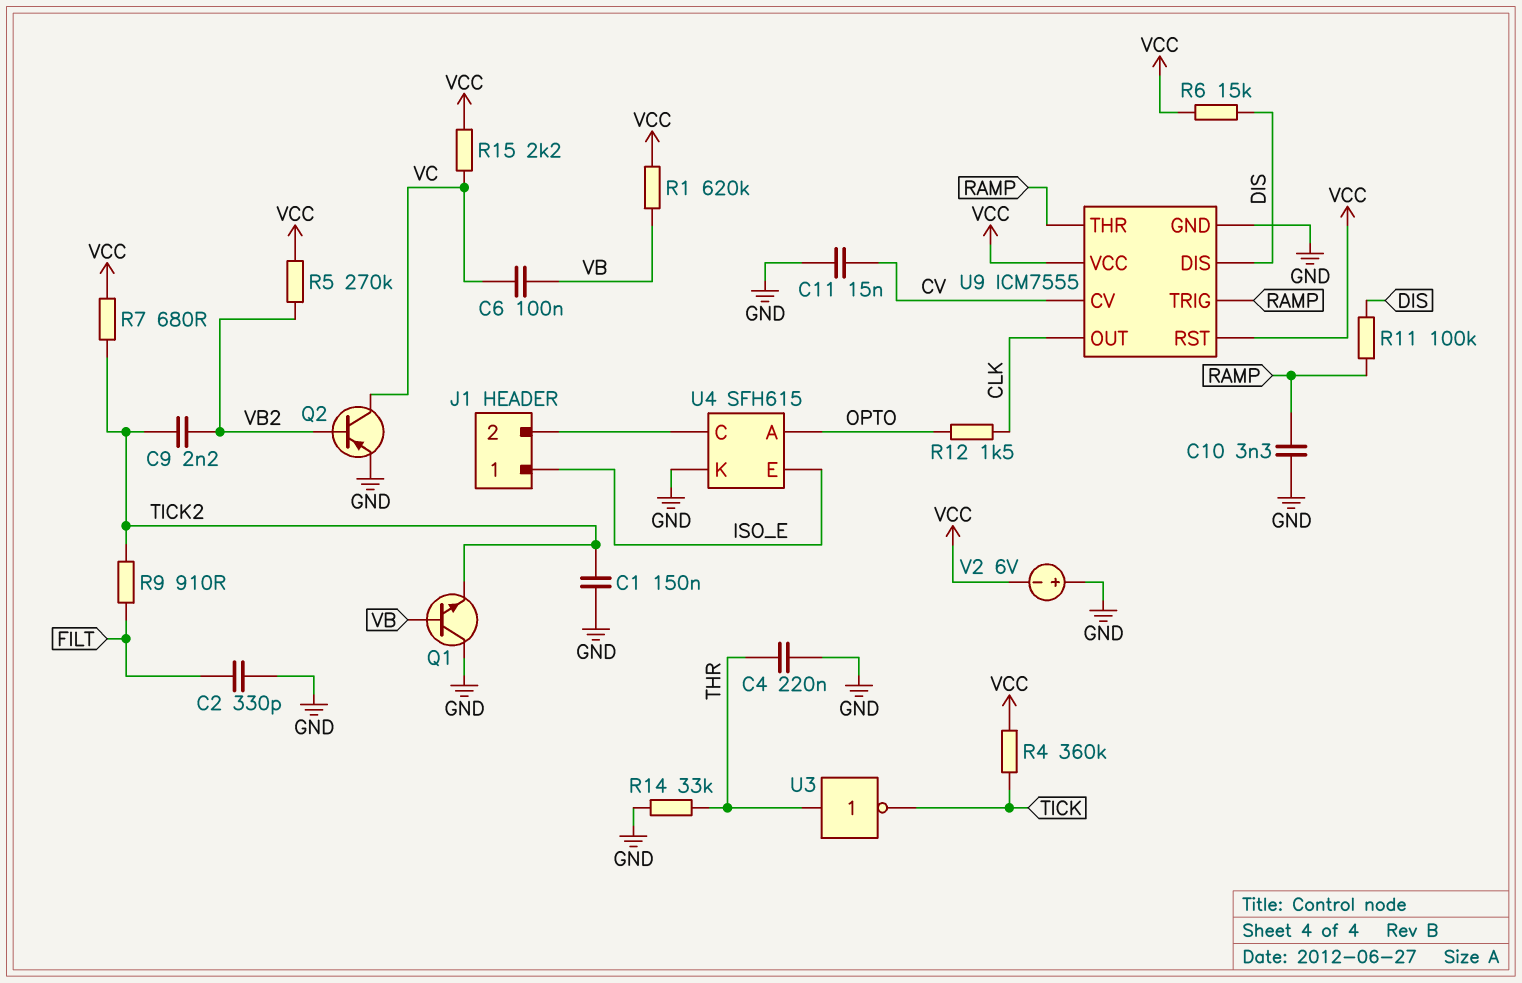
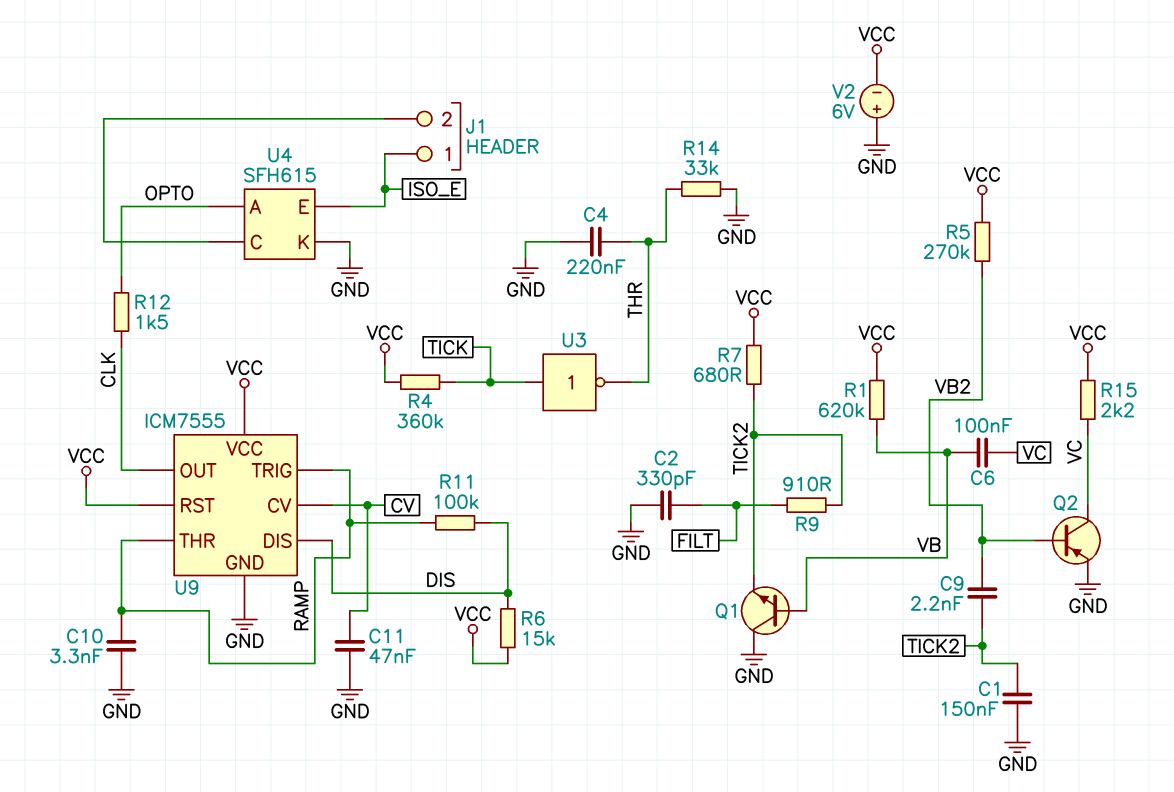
C11: 15nF (CV, GND) -> 47nF (CV, GND)
U3: NOT (in THR, out TICK) -> NOT (in TICK, out THR)

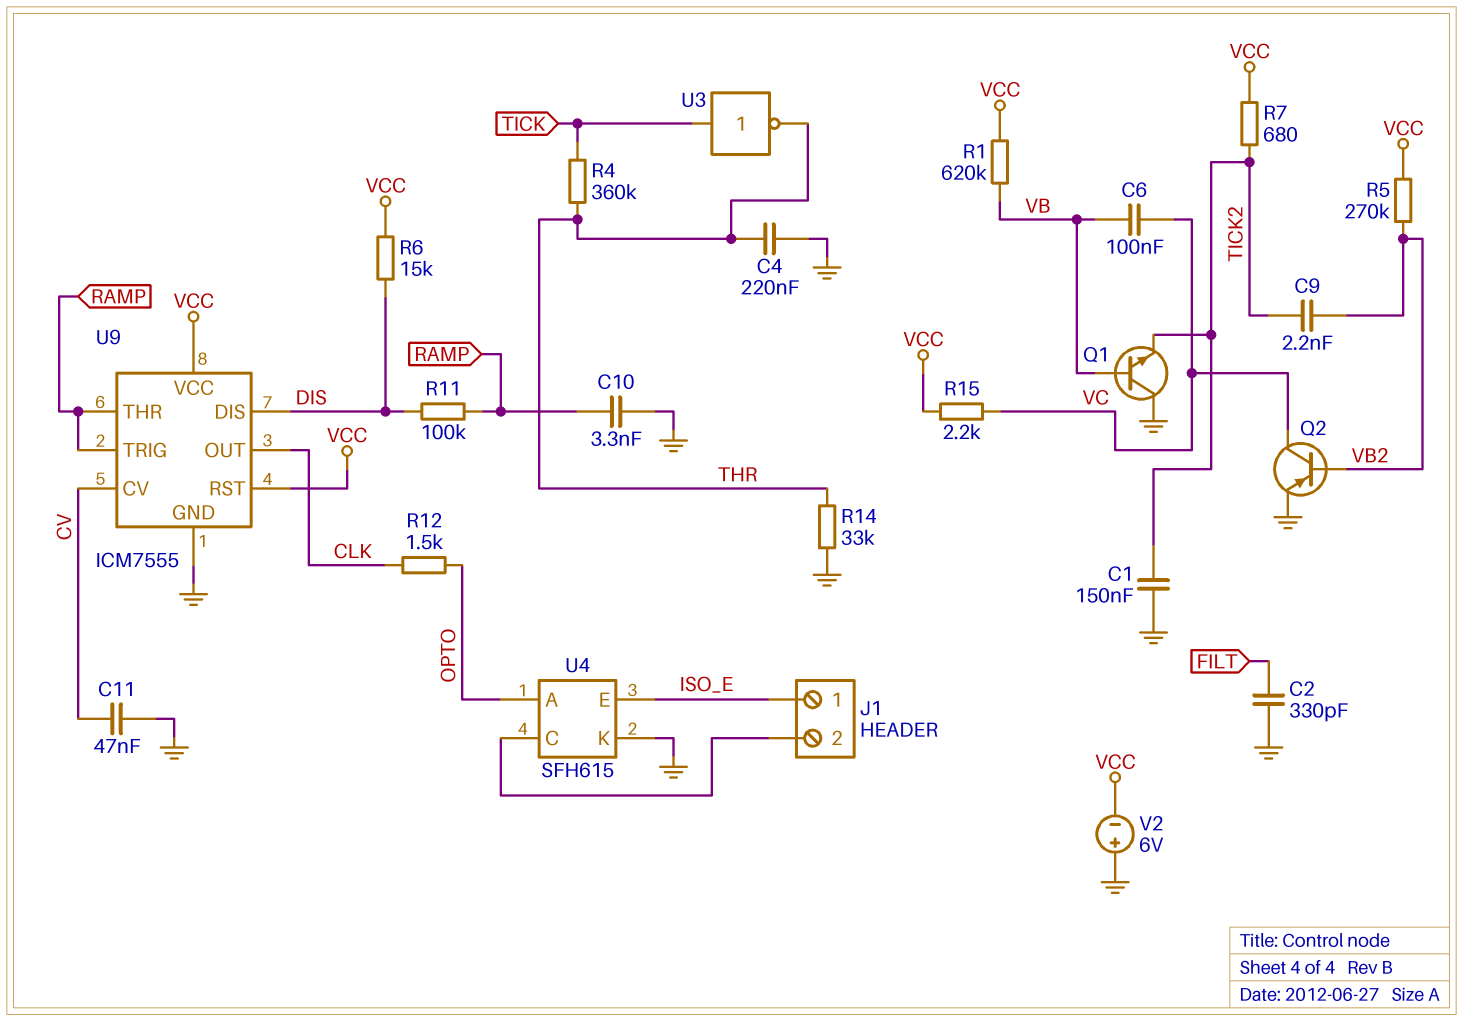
R4: 360k (TICK, VCC) -> 360k (THR, TICK)
R9: 910 (FILT, TICK2) -> none

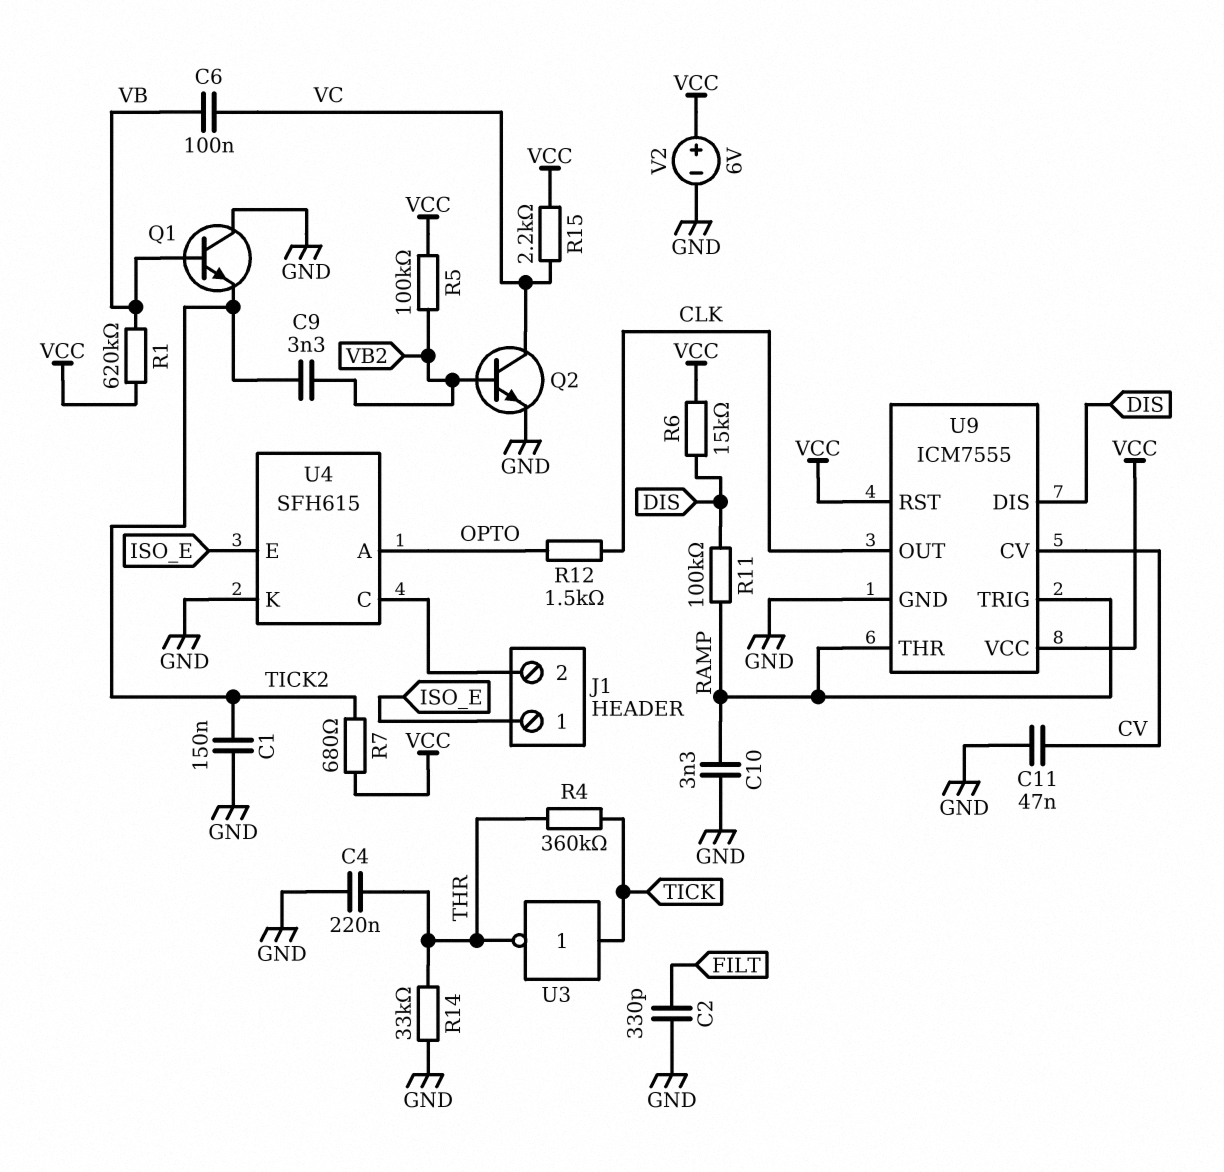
C9: 2.2nF (TICK2, VB2) -> 3.3nF (TICK2, VB2)
Q2: PNP (B VB2, C VC, E GND) -> NPN (B VB2, C VC, E GND)
R5: 270k (VB2, VCC) -> 100k (VB2, VCC)
V2: 6V (plus GND, minus VCC) -> 6V (plus VCC, minus GND)

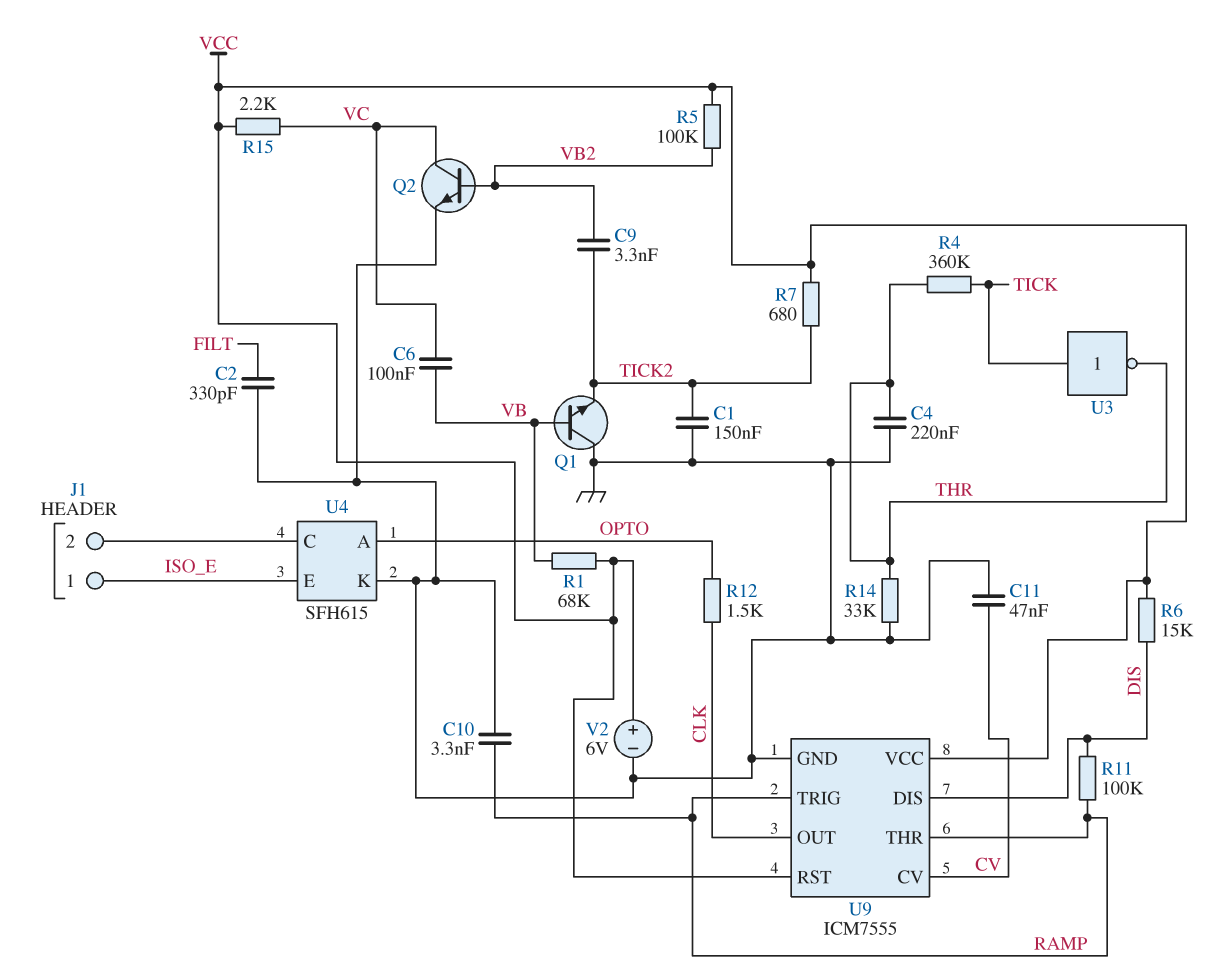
R1: 620k (VB, VCC) -> 68k (VB, VCC)

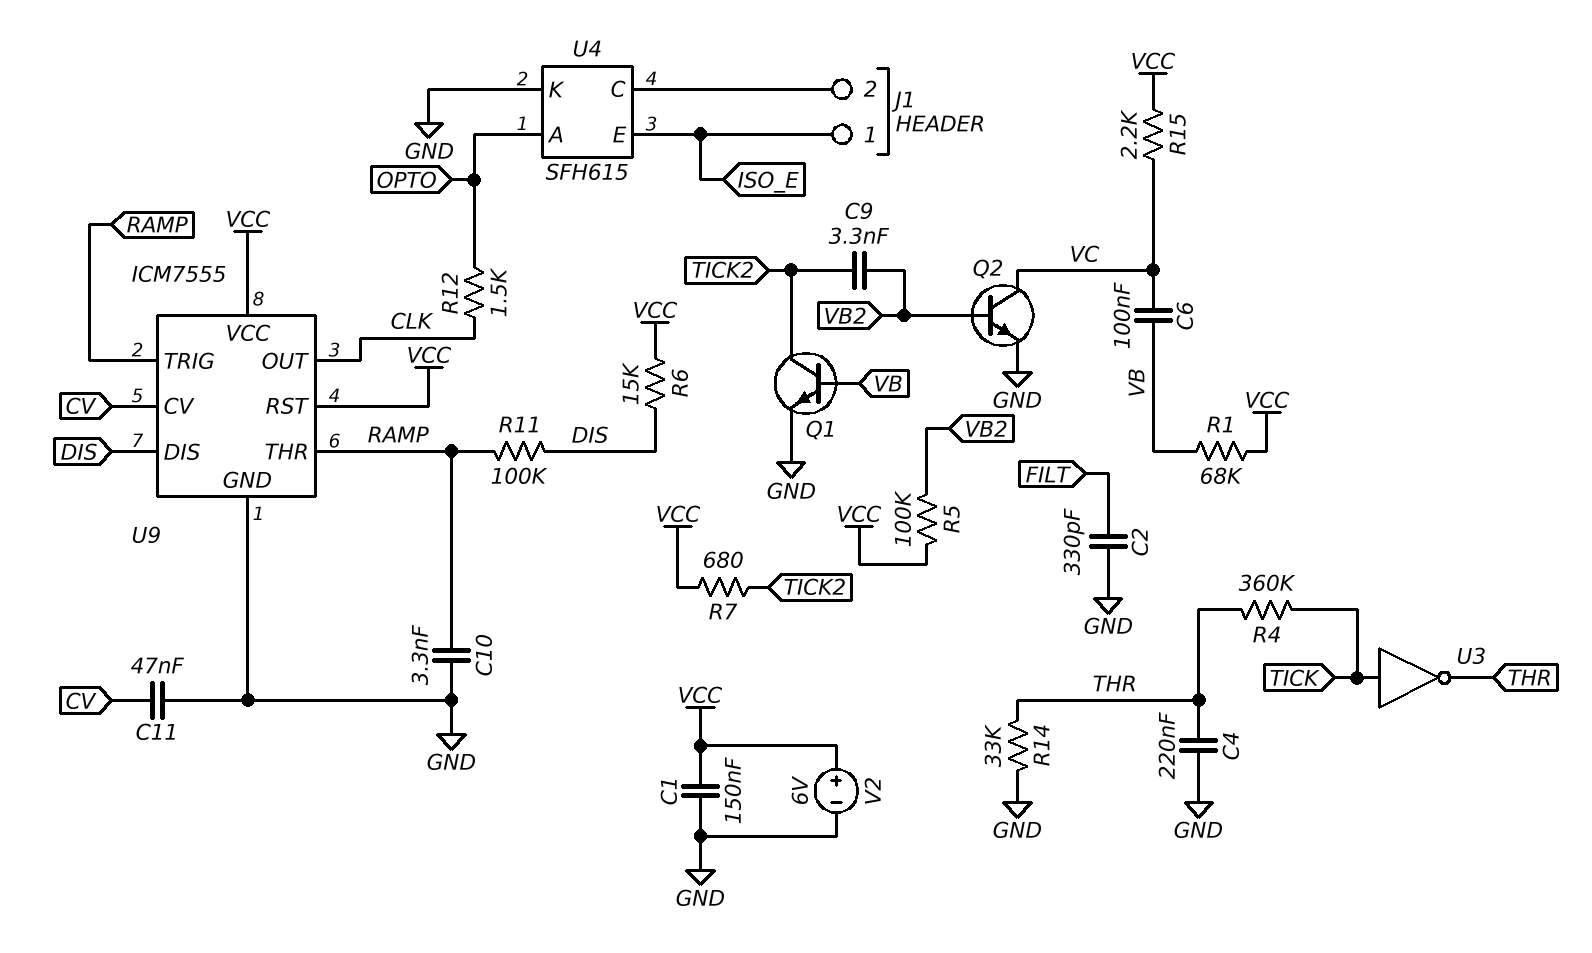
C1: 150nF (GND, TICK2) -> 150nF (GND, VCC)
Q1: NPN (B VB, C GND, E TICK2) -> NPN (B VB, C TICK2, E GND)

